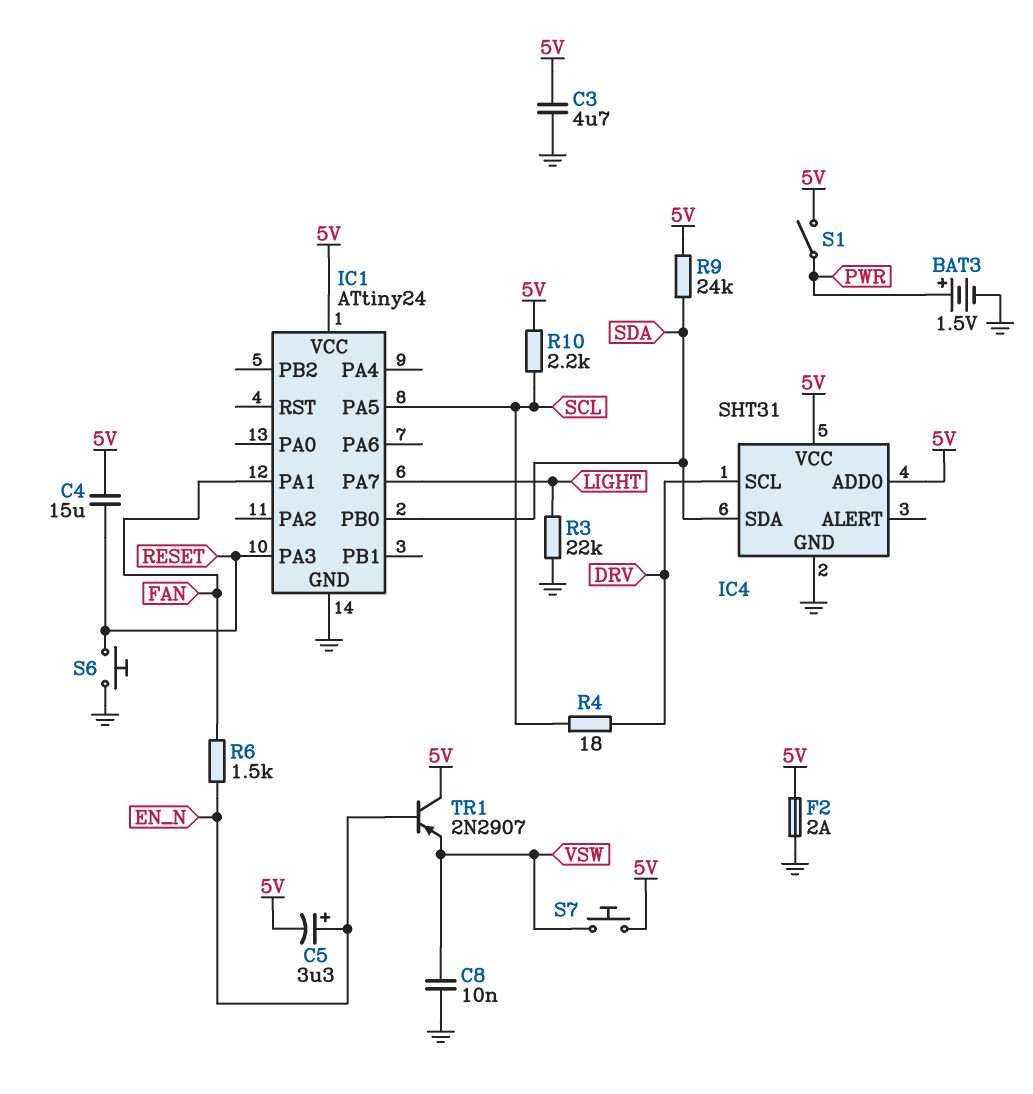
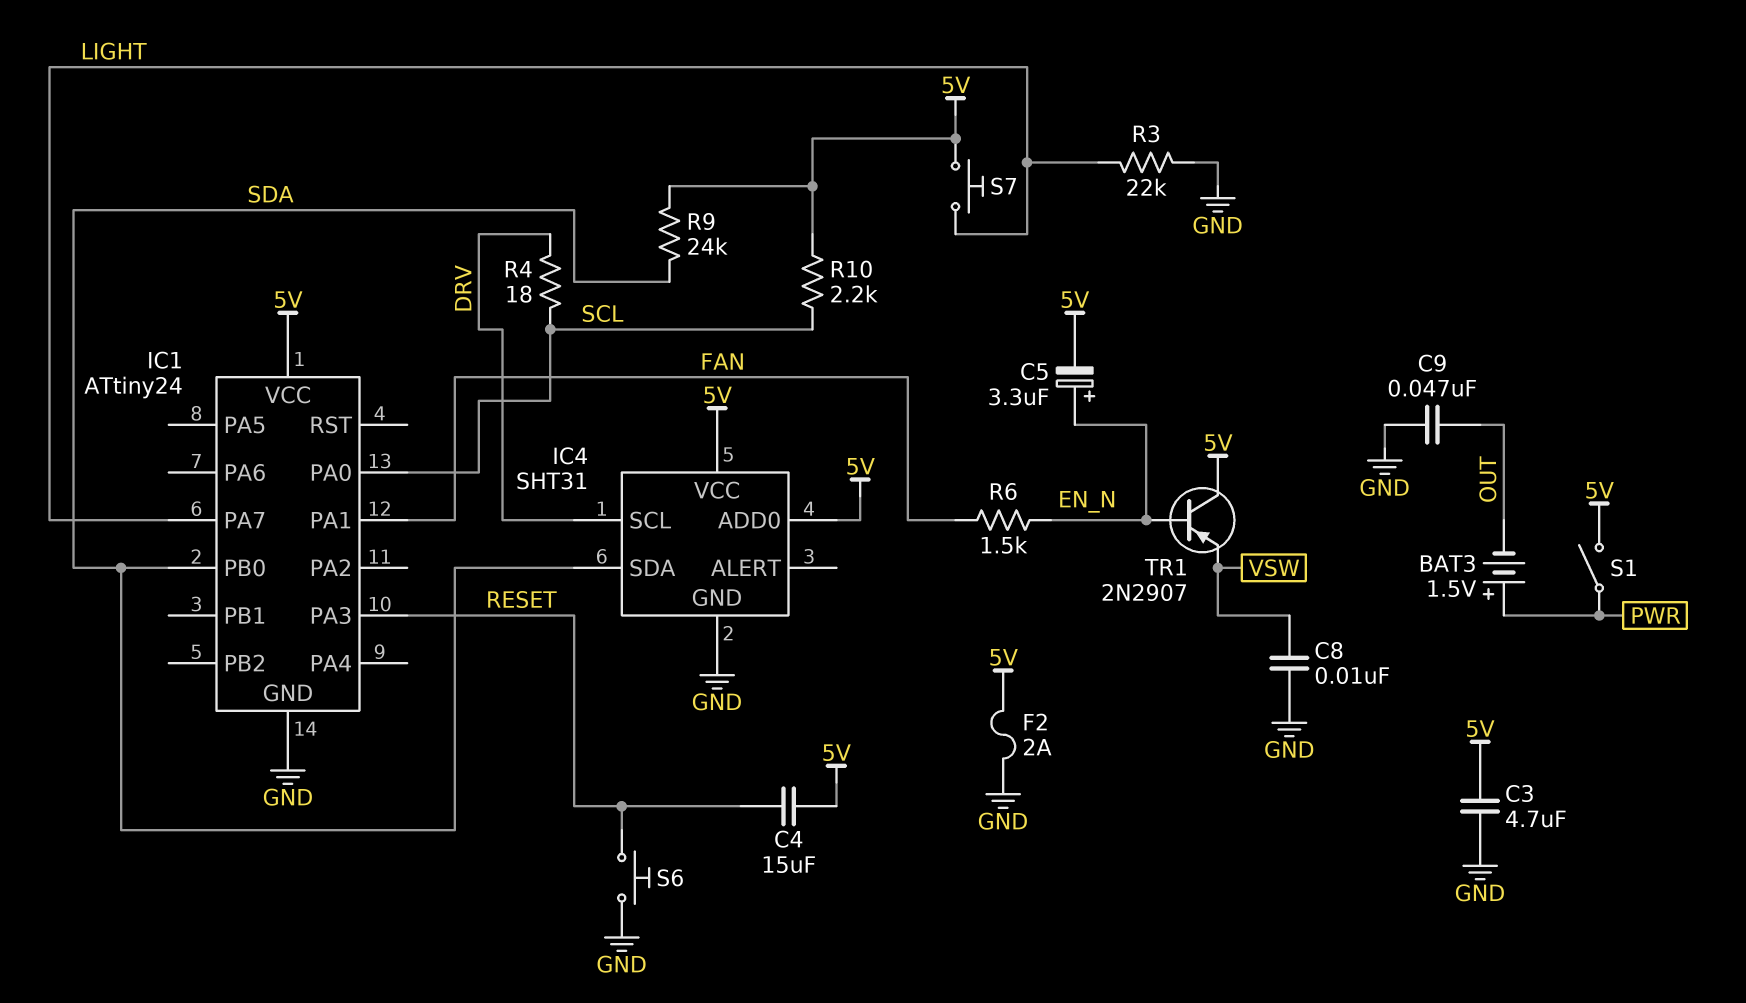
BAT3: 1.5V (plus PWR, minus GND) -> 1.5V (plus PWR, minus OUT)
C9: none -> 47nF (GND, OUT)
IC1 pin PA0: none -> SCL
IC1 pin PA5: SCL -> none
S7: button (5V, VSW) -> button (5V, LIGHT)

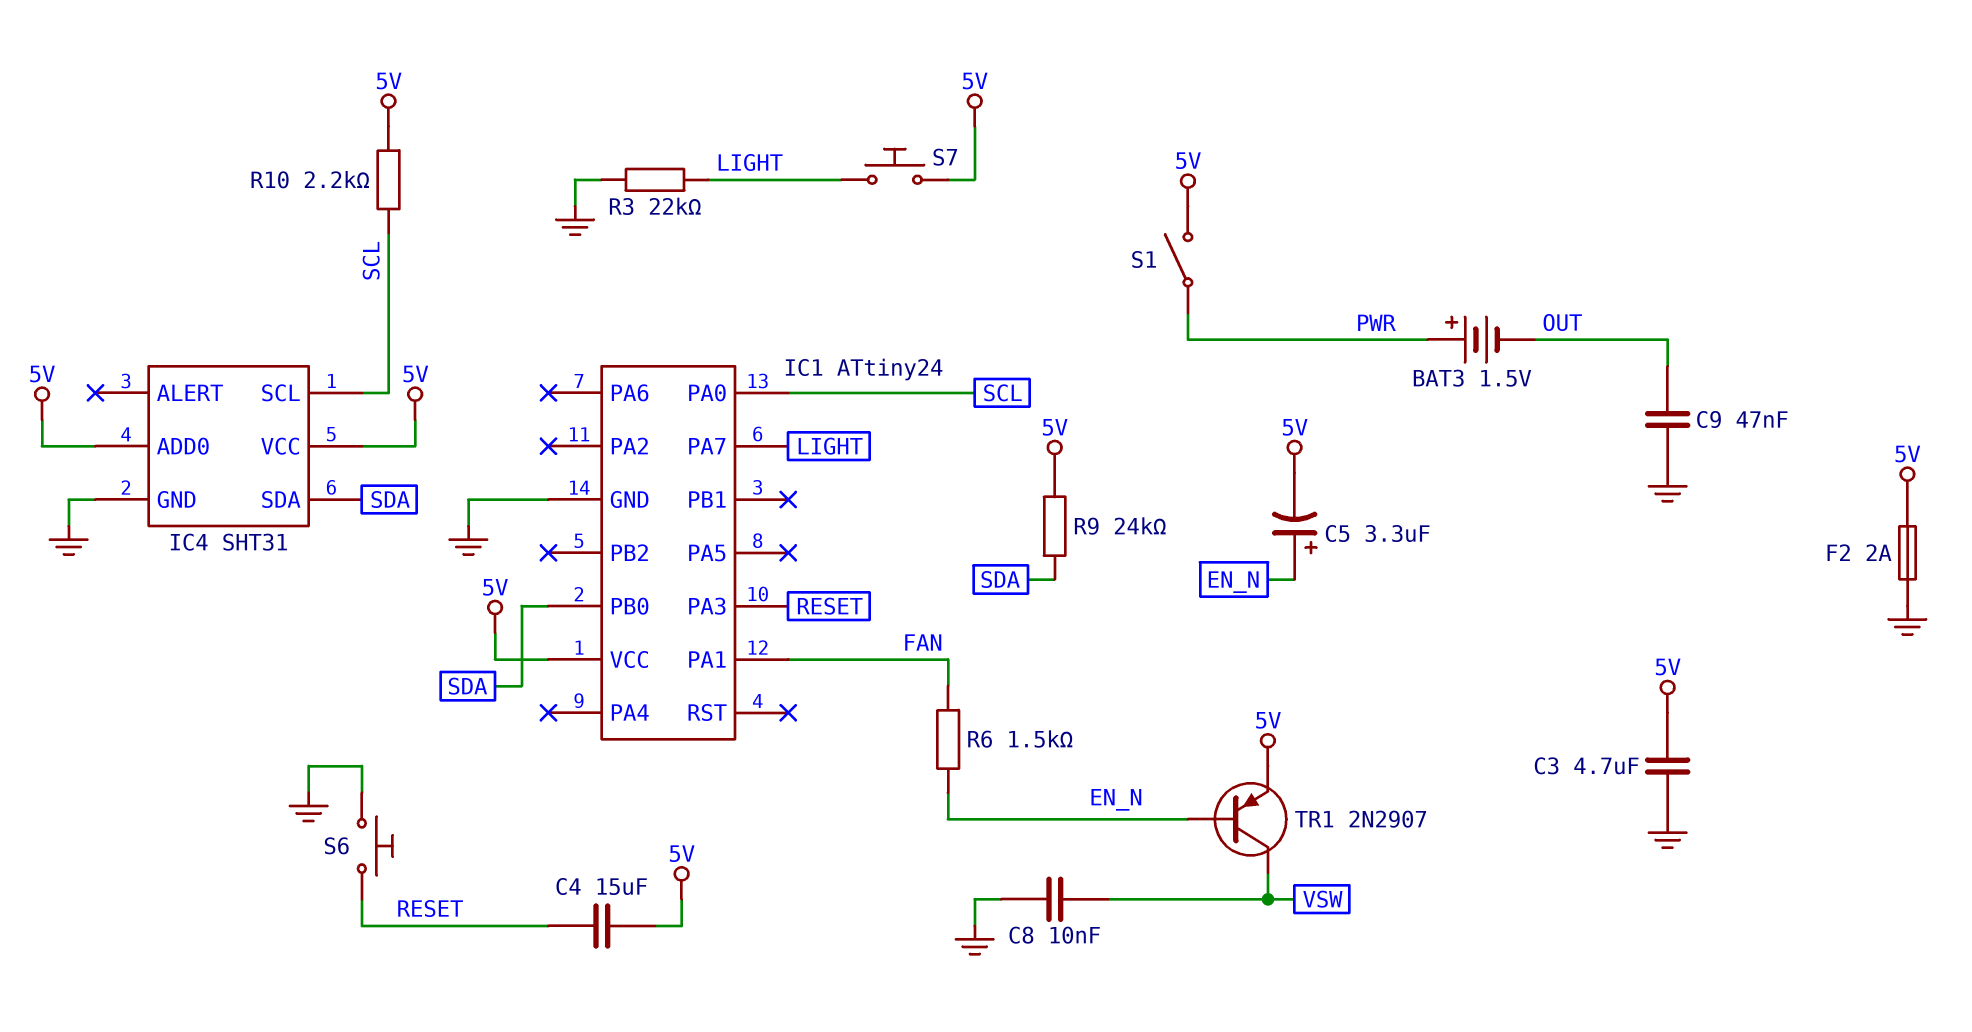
IC4 pin SCL: DRV -> SCL
R4: 18 (DRV, SCL) -> none
TR1: PNP 2N2907 (B EN_N, C 5V, E VSW) -> PNP 2N2907 (B EN_N, C VSW, E 5V)

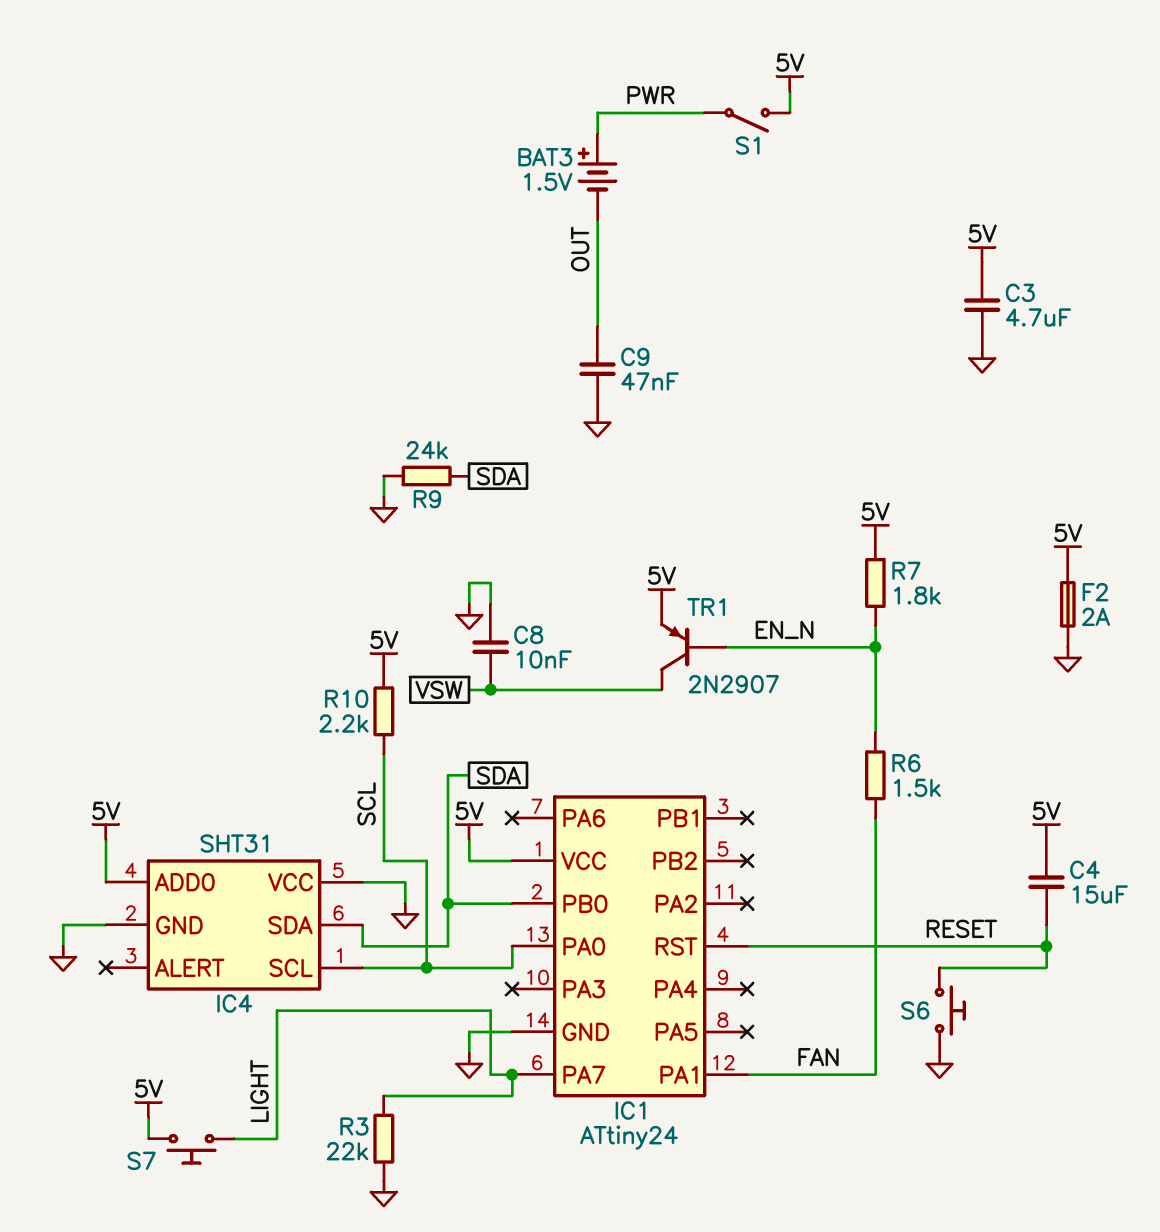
C5: 3.3uF (plus EN_N, minus 5V) -> none
IC1 pin PA3: RESET -> none
IC1 pin RST: none -> RESET
IC4 pin VCC: 5V -> GND
R7: none -> 1.8k (5V, EN_N)
R9: 24k (5V, SDA) -> 24k (GND, SDA)

